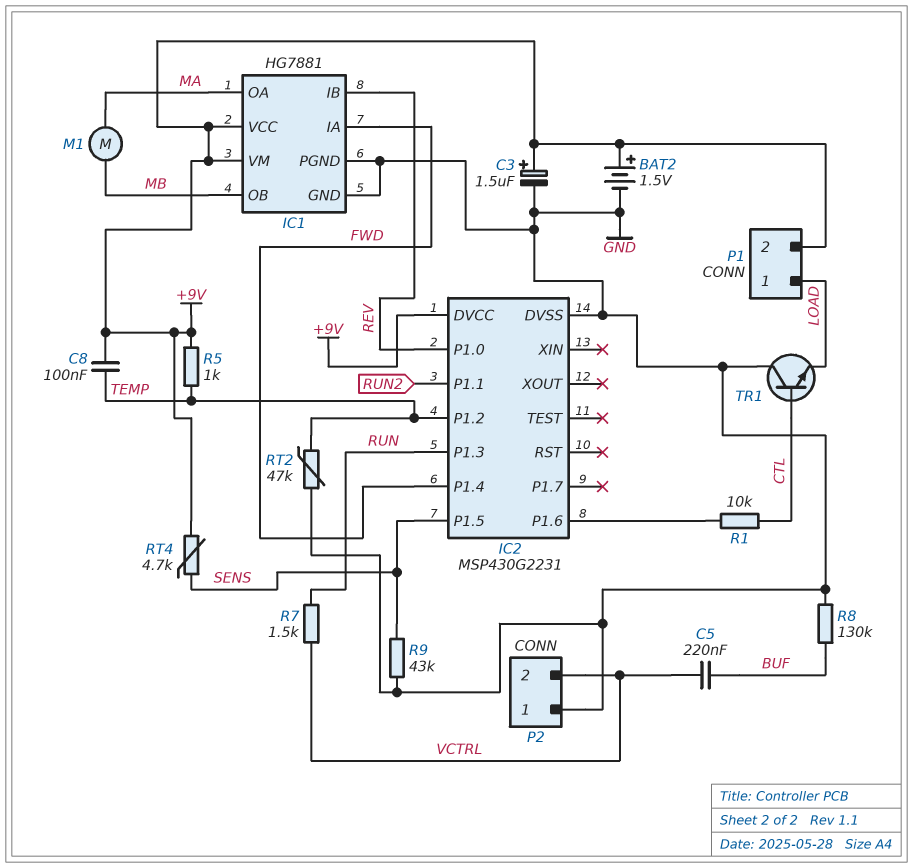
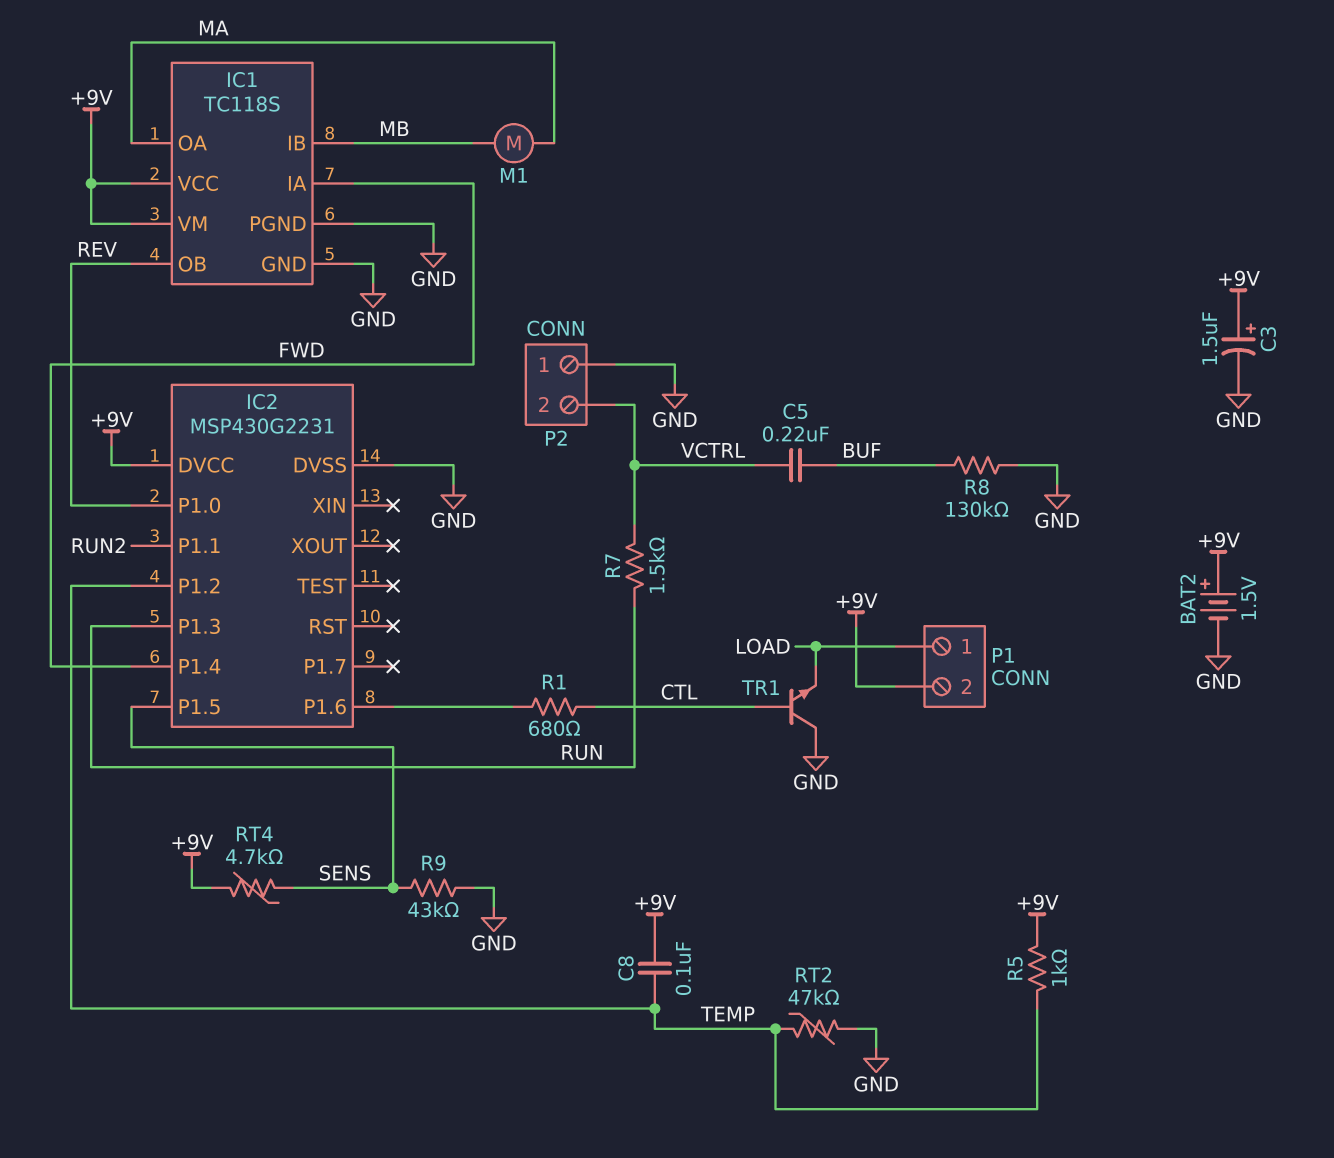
IC1: HG7881 -> TC118S
IC1 pin IB: REV -> MB
IC1 pin OB: MB -> REV
R1: 10k (CTL, IC2/P1.6) -> 680 (CTL, IC2/P1.6)

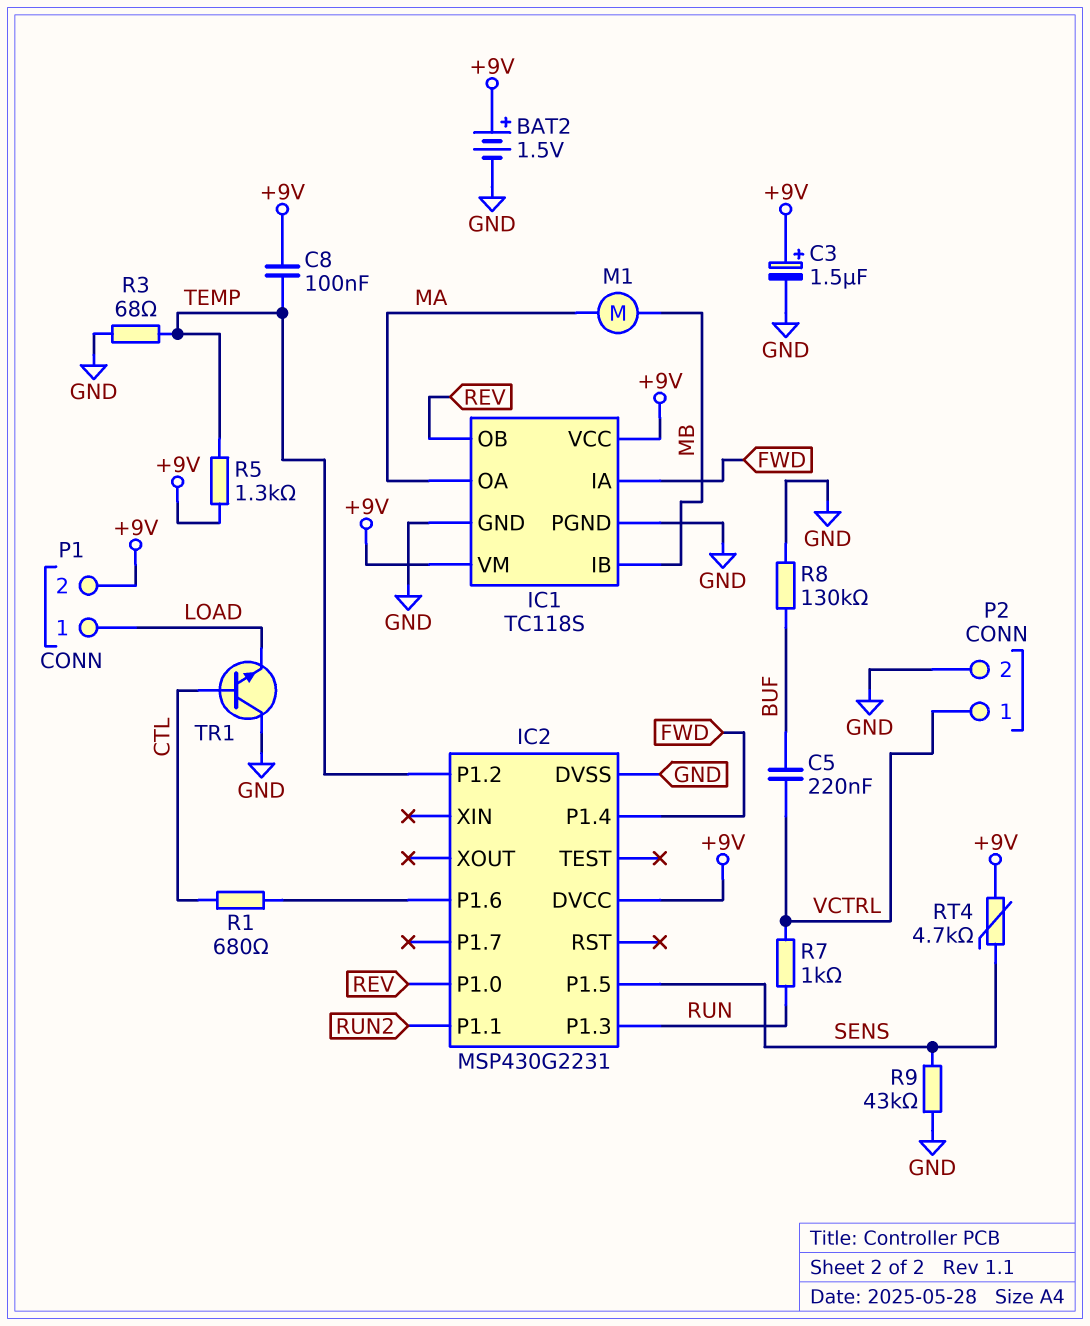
P2 pin 1: GND -> VCTRL
P2 pin 2: VCTRL -> GND
R3: none -> 68 (GND, TEMP)
R5: 1k (+9V, TEMP) -> 1.3k (+9V, TEMP)
R7: 1.5k (RUN, VCTRL) -> 1k (RUN, VCTRL)
RT2: 47k (GND, TEMP) -> none

